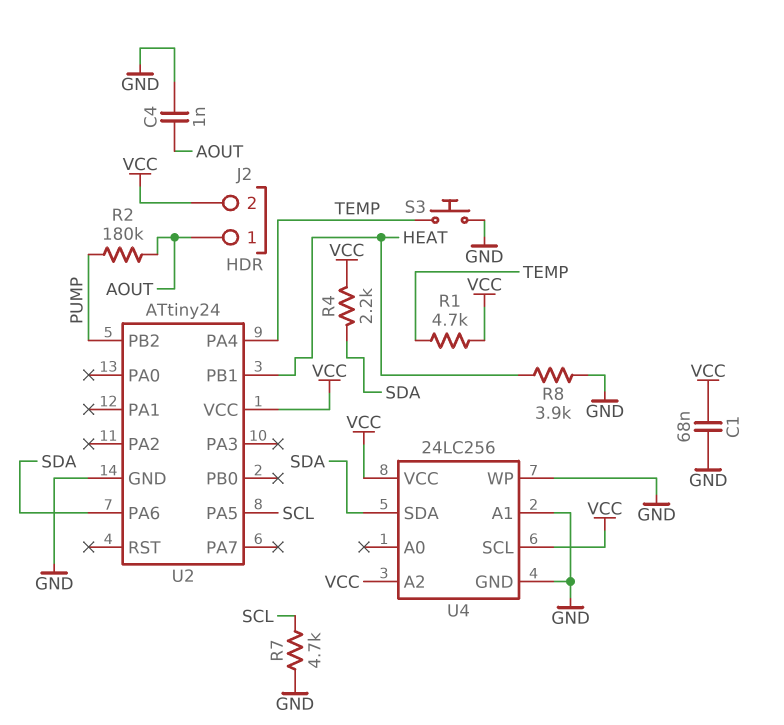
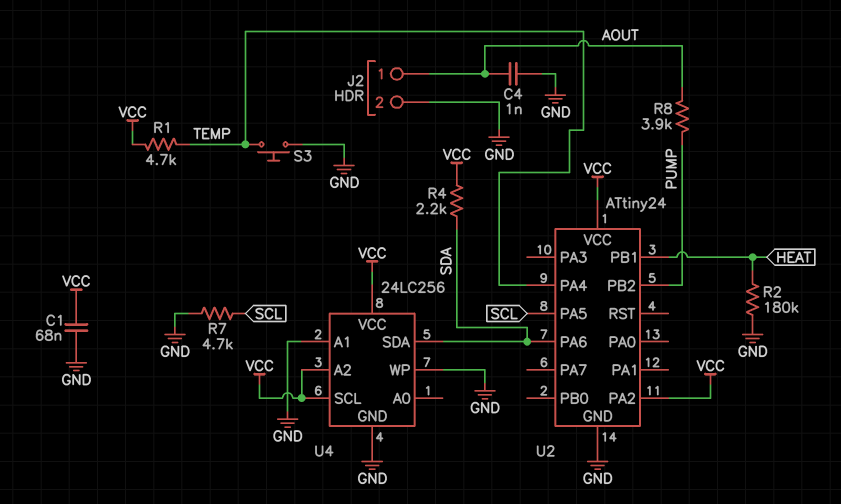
J2 pin 2: VCC -> GND
R2: 180k (AOUT, PUMP) -> 180k (GND, HEAT)
R8: 3.9k (GND, HEAT) -> 3.9k (AOUT, PUMP)
U2 pin PA2: none -> VCC

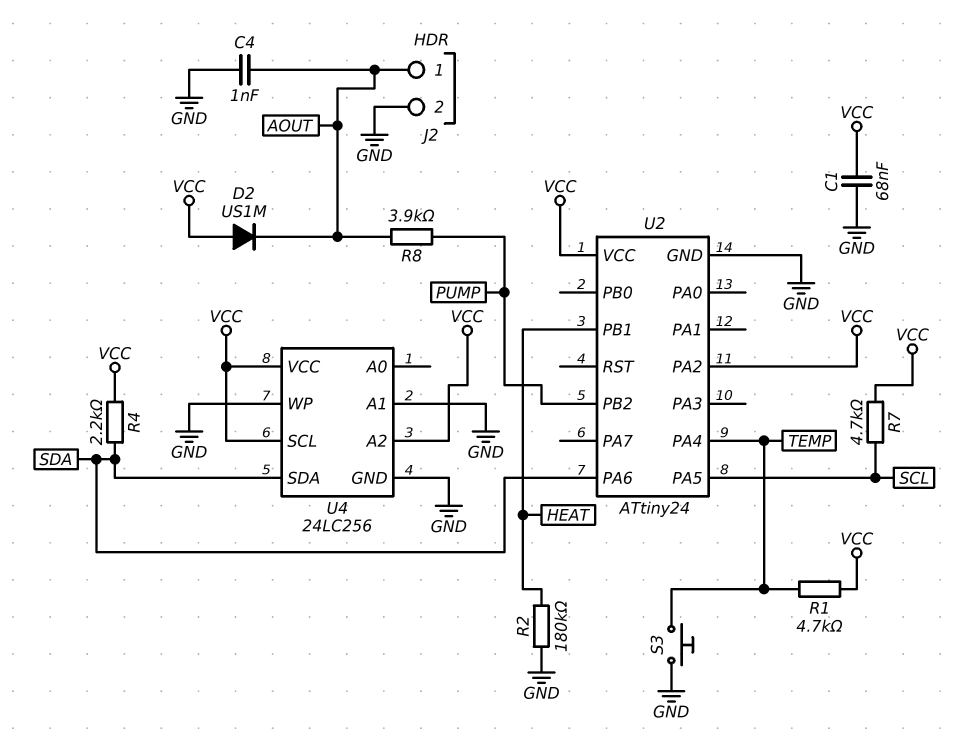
D2: none -> diode US1M (A VCC, K AOUT)
R7: 4.7k (GND, SCL) -> 4.7k (SCL, VCC)

